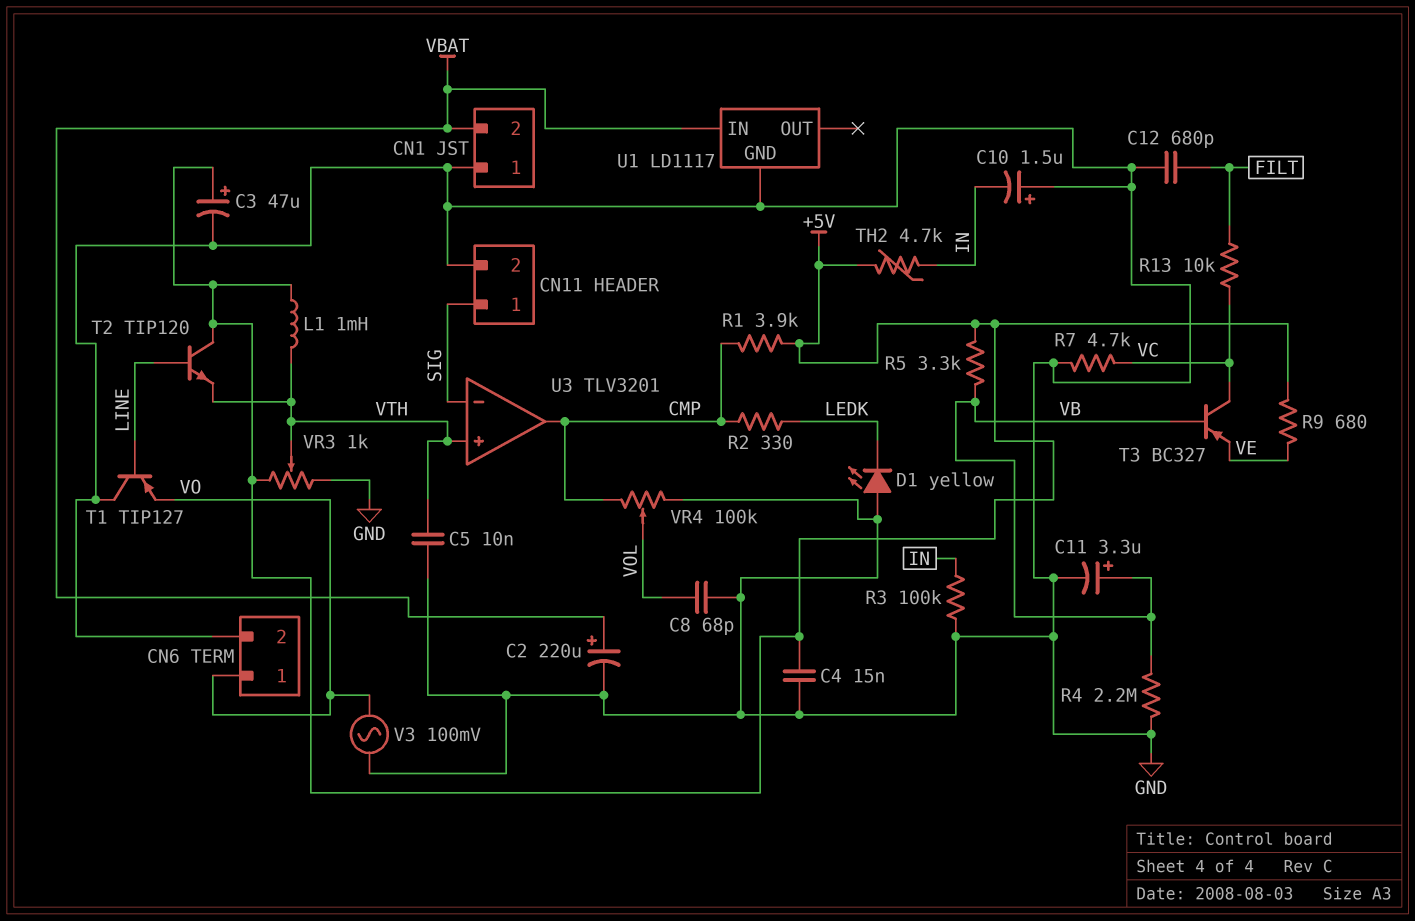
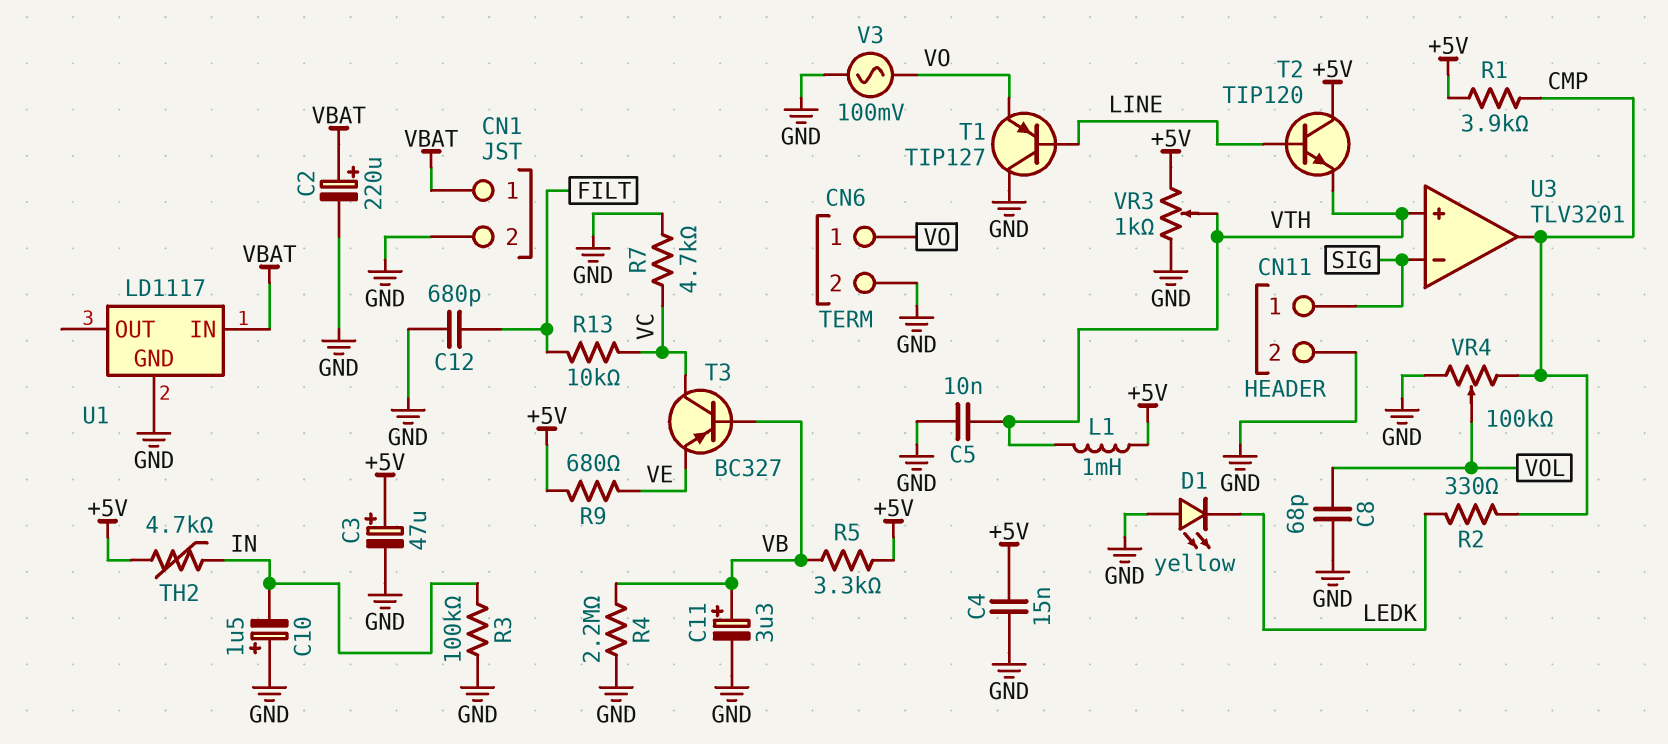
CN1 pin 1: GND -> VBAT
CN1 pin 2: VBAT -> GND

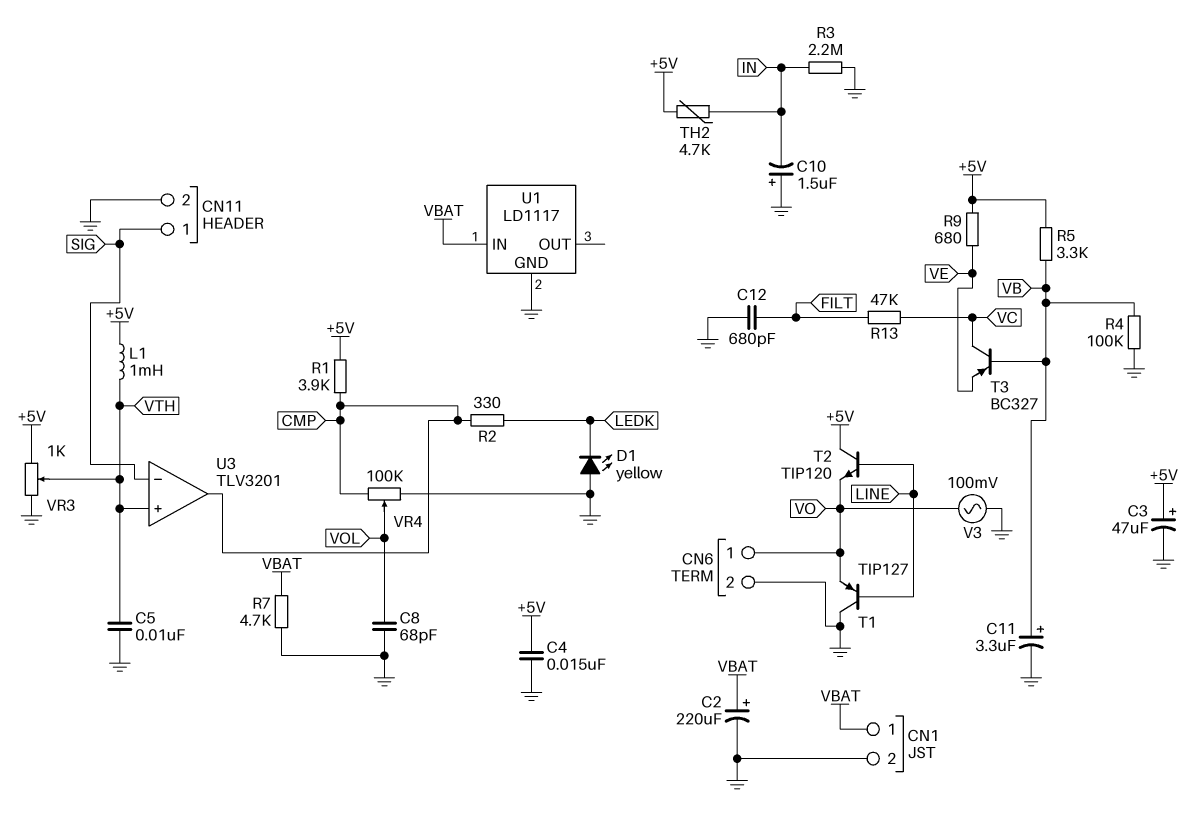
R3: 100k (GND, IN) -> 2.2M (GND, IN)
R4: 2.2M (GND, VB) -> 100k (GND, VB)
R7: 4.7k (GND, VC) -> 4.7k (GND, VBAT)
R13: 10k (FILT, VC) -> 47k (FILT, VC)
T2: NPN TIP120 (B LINE, C +5V, E VTH) -> NPN TIP120 (B LINE, C +5V, E VO)

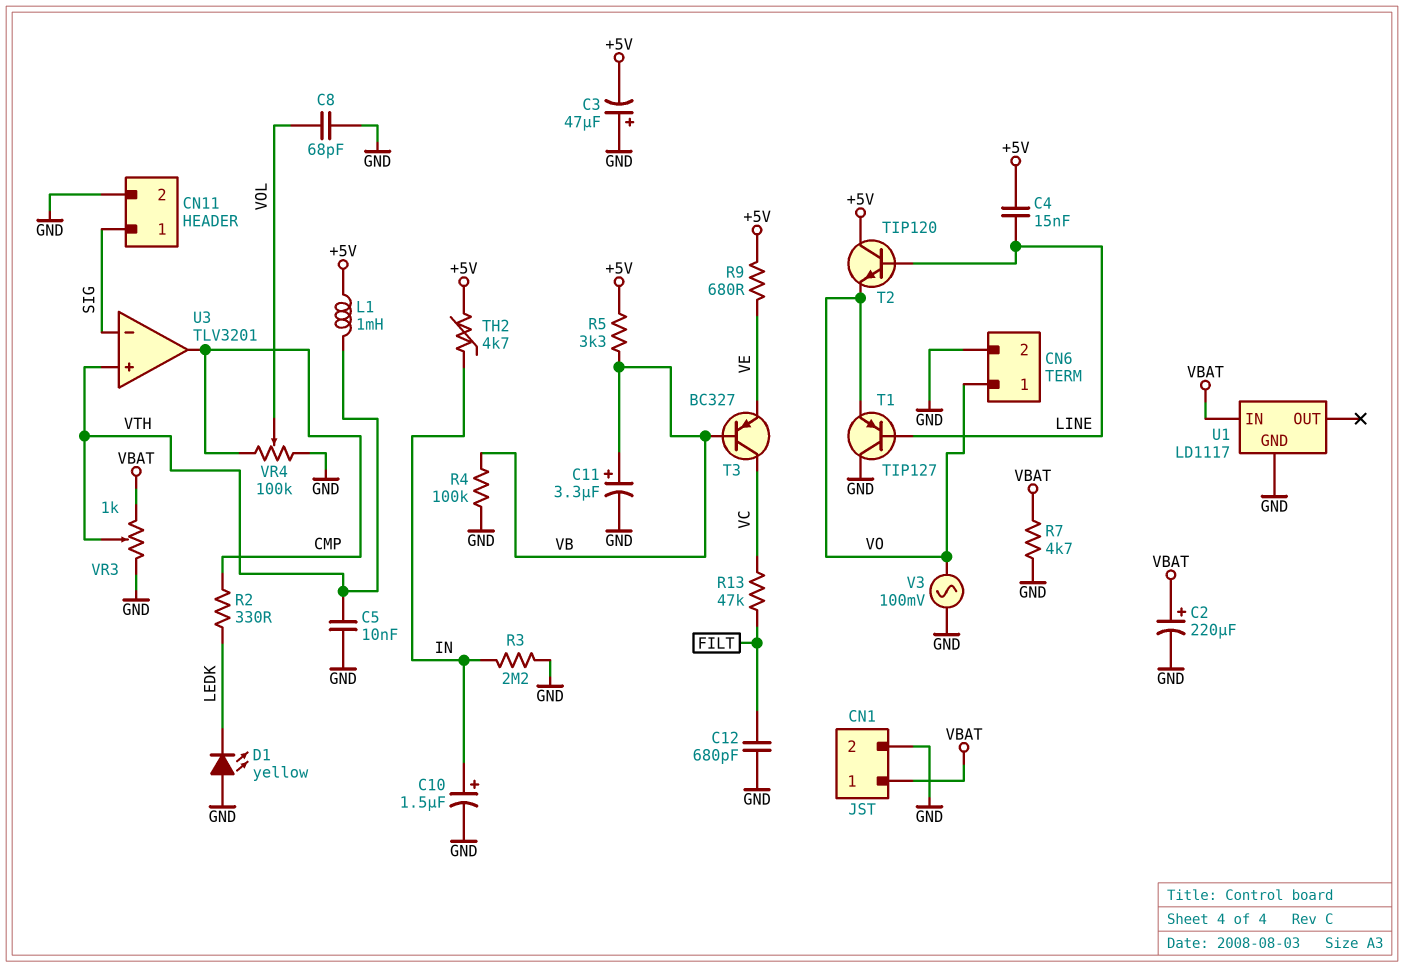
C3: 47uF (plus +5V, minus GND) -> 47uF (plus GND, minus +5V)
C4: 15nF (+5V, GND) -> 15nF (+5V, LINE)
C10: 1.5uF (plus GND, minus IN) -> 1.5uF (plus IN, minus GND)
R1: 3.9k (+5V, CMP) -> none
VR3: 1k (+5V, GND, wiper VTH) -> 1k (GND, VBAT, wiper VTH)

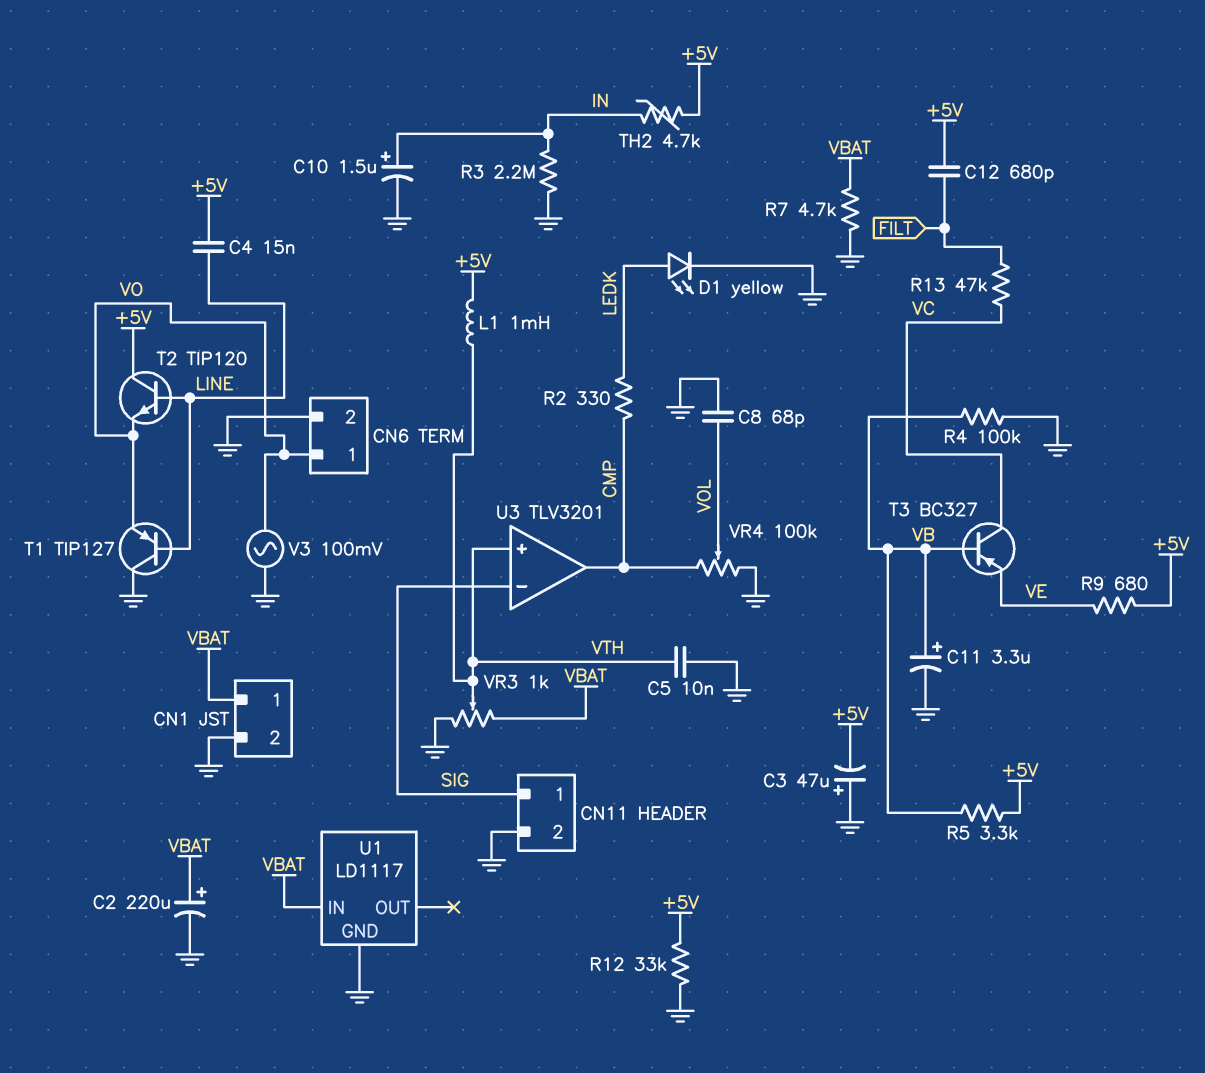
C12: 680pF (FILT, GND) -> 680pF (+5V, FILT)
D1: LED yellow (A GND, K LEDK) -> LED yellow (A LEDK, K GND)
R12: none -> 33k (+5V, GND)

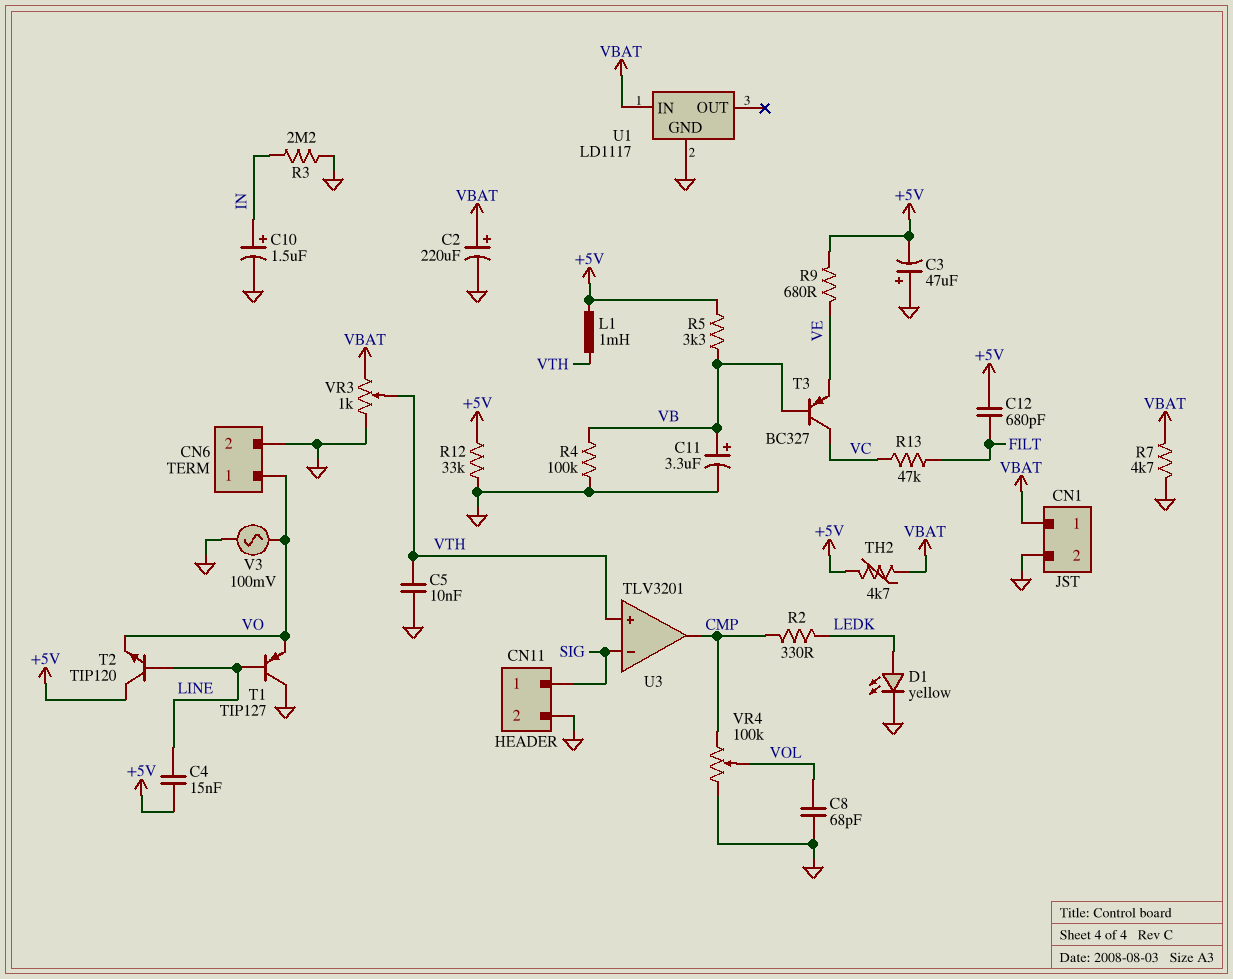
TH2: 4.7k (+5V, IN) -> 4.7k (+5V, VBAT)

